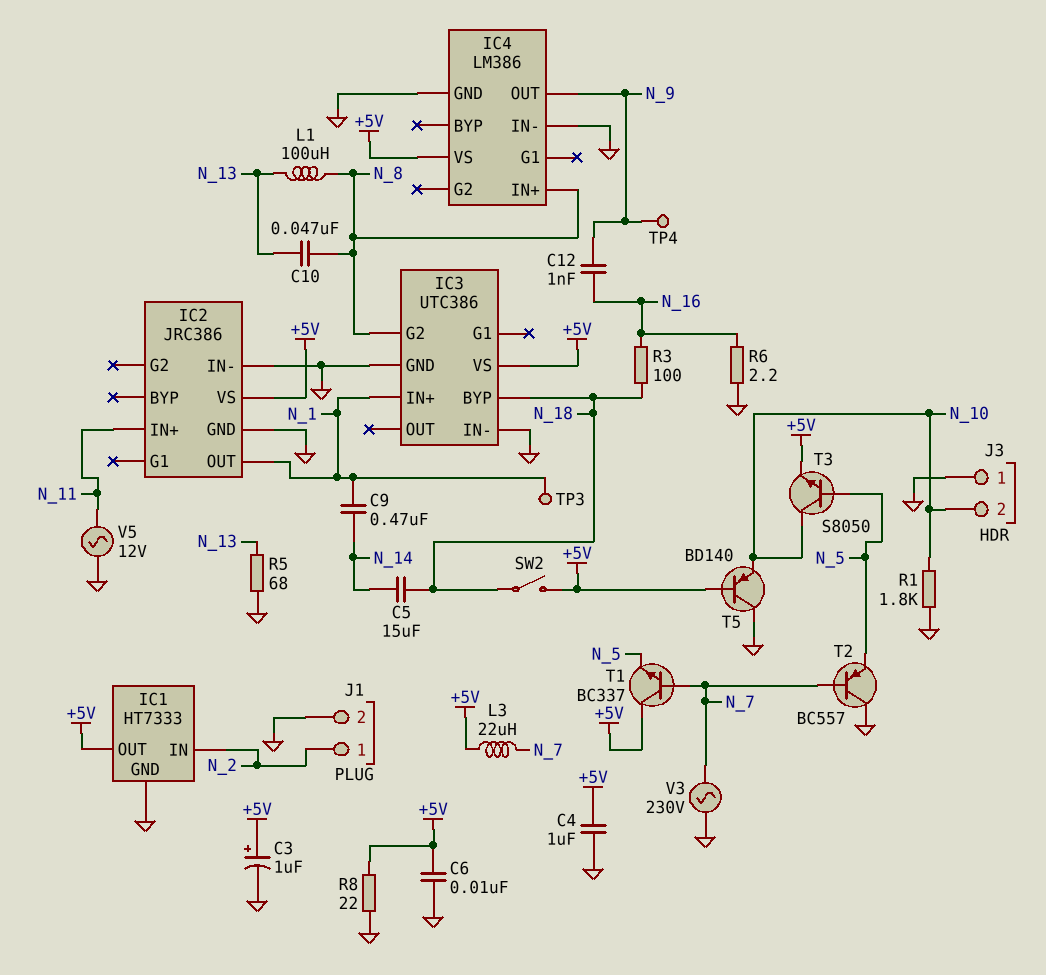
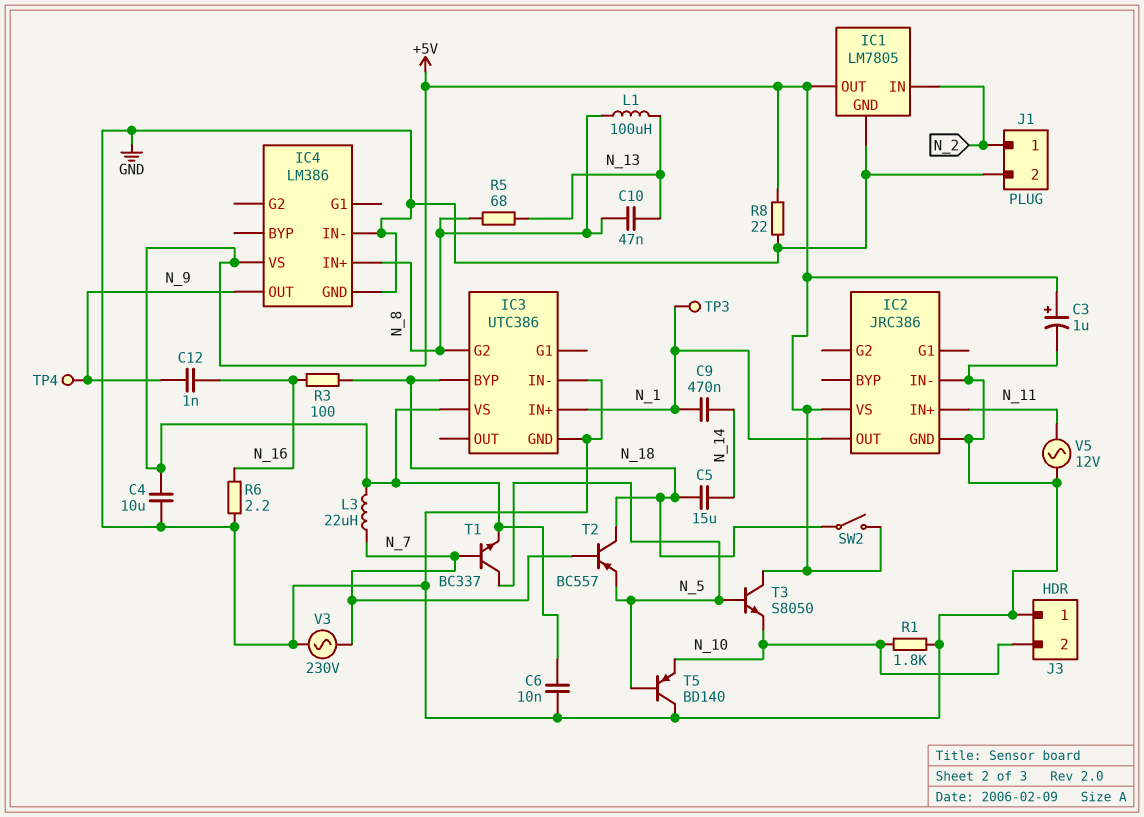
C4: 1uF (+5V, GND) -> 10uF (+5V, GND)
IC1: HT7333 -> LM7805
R5: 68 (GND, N_13) -> 68 (N_8, N_13)
T1: NPN BC337 (B N_7, C +5V, E N_5) -> NPN BC337 (B N_7, C N_5, E +5V)
T2: PNP BC557 (B N_7, C GND, E N_5) -> PNP BC557 (B N_7, C N_18, E N_5)
T3: NPN S8050 (B N_5, C N_10, E +5V) -> NPN S8050 (B N_5, C +5V, E N_10)
T5: PNP BD140 (B +5V, C GND, E N_10) -> PNP BD140 (B N_5, C GND, E N_10)

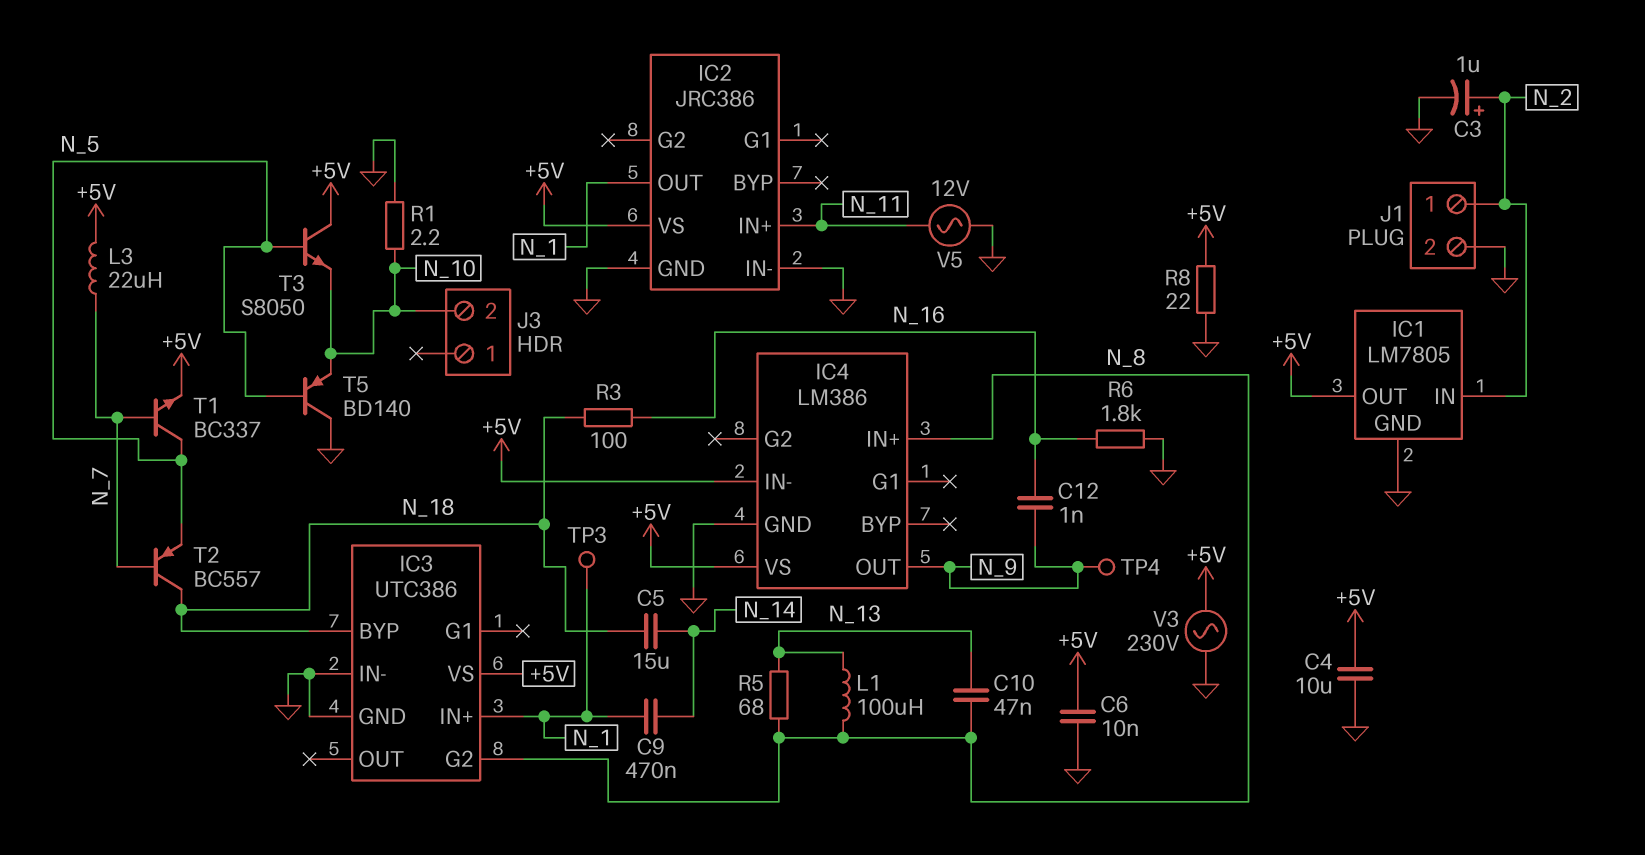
C3: 1uF (plus +5V, minus GND) -> 1uF (plus N_2, minus GND)
IC4 pin IN-: GND -> +5V
J3 pin 1: GND -> none
R1: 1.8k (GND, N_10) -> 2.2 (GND, N_10)
R6: 2.2 (GND, N_16) -> 1.8k (GND, N_16)
SW2: switch (+5V, N_18) -> none
V3: AC 230V (GND, N_7) -> AC 230V (+5V, GND)

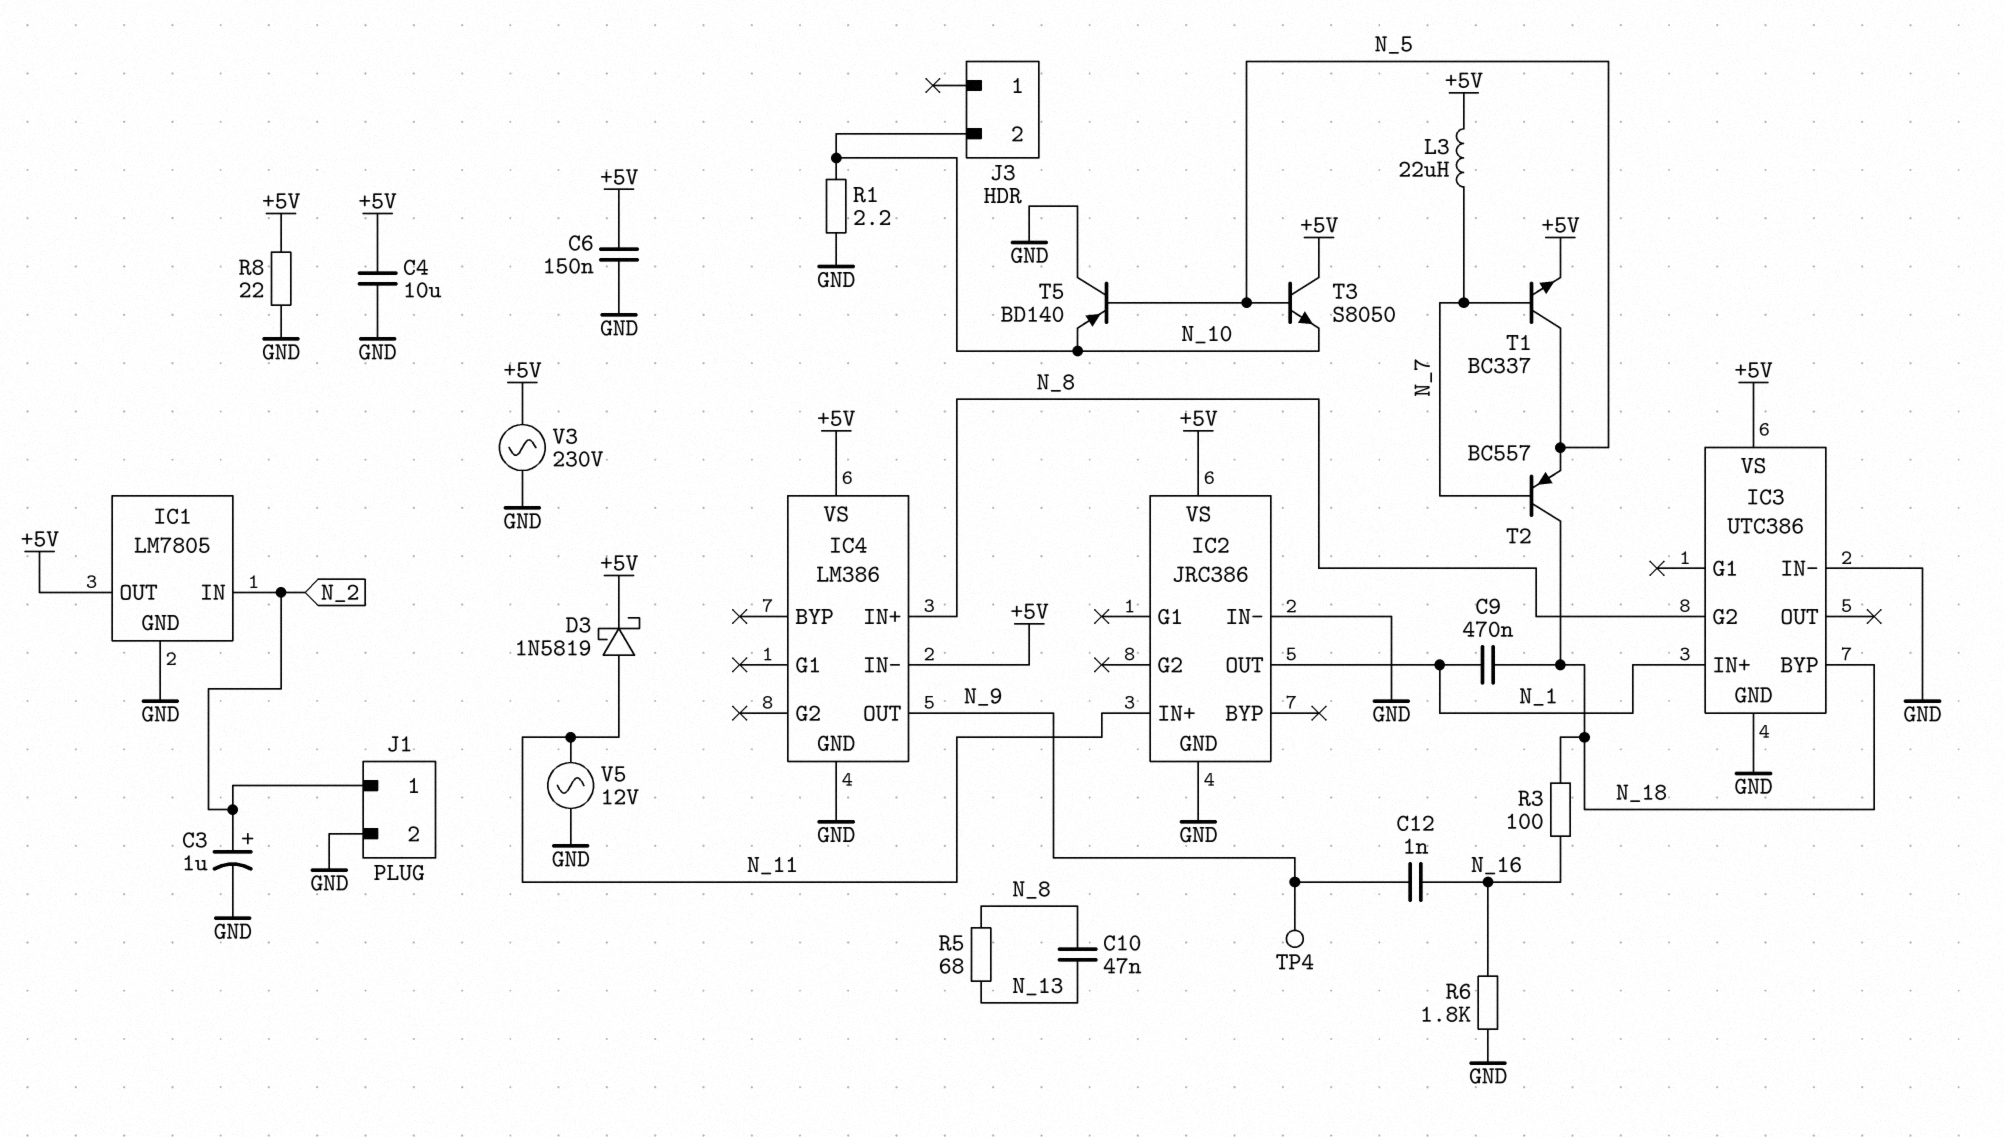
C5: 15uF (N_14, N_18) -> none
C6: 10nF (+5V, GND) -> 150nF (+5V, GND)
C9: 470nF (N_1, N_14) -> 470nF (N_1, N_18)
D3: none -> schottky 1N5819 (A N_11, K +5V)
L1: 100uH (N_8, N_13) -> none
TP3: test point (N_1) -> none

